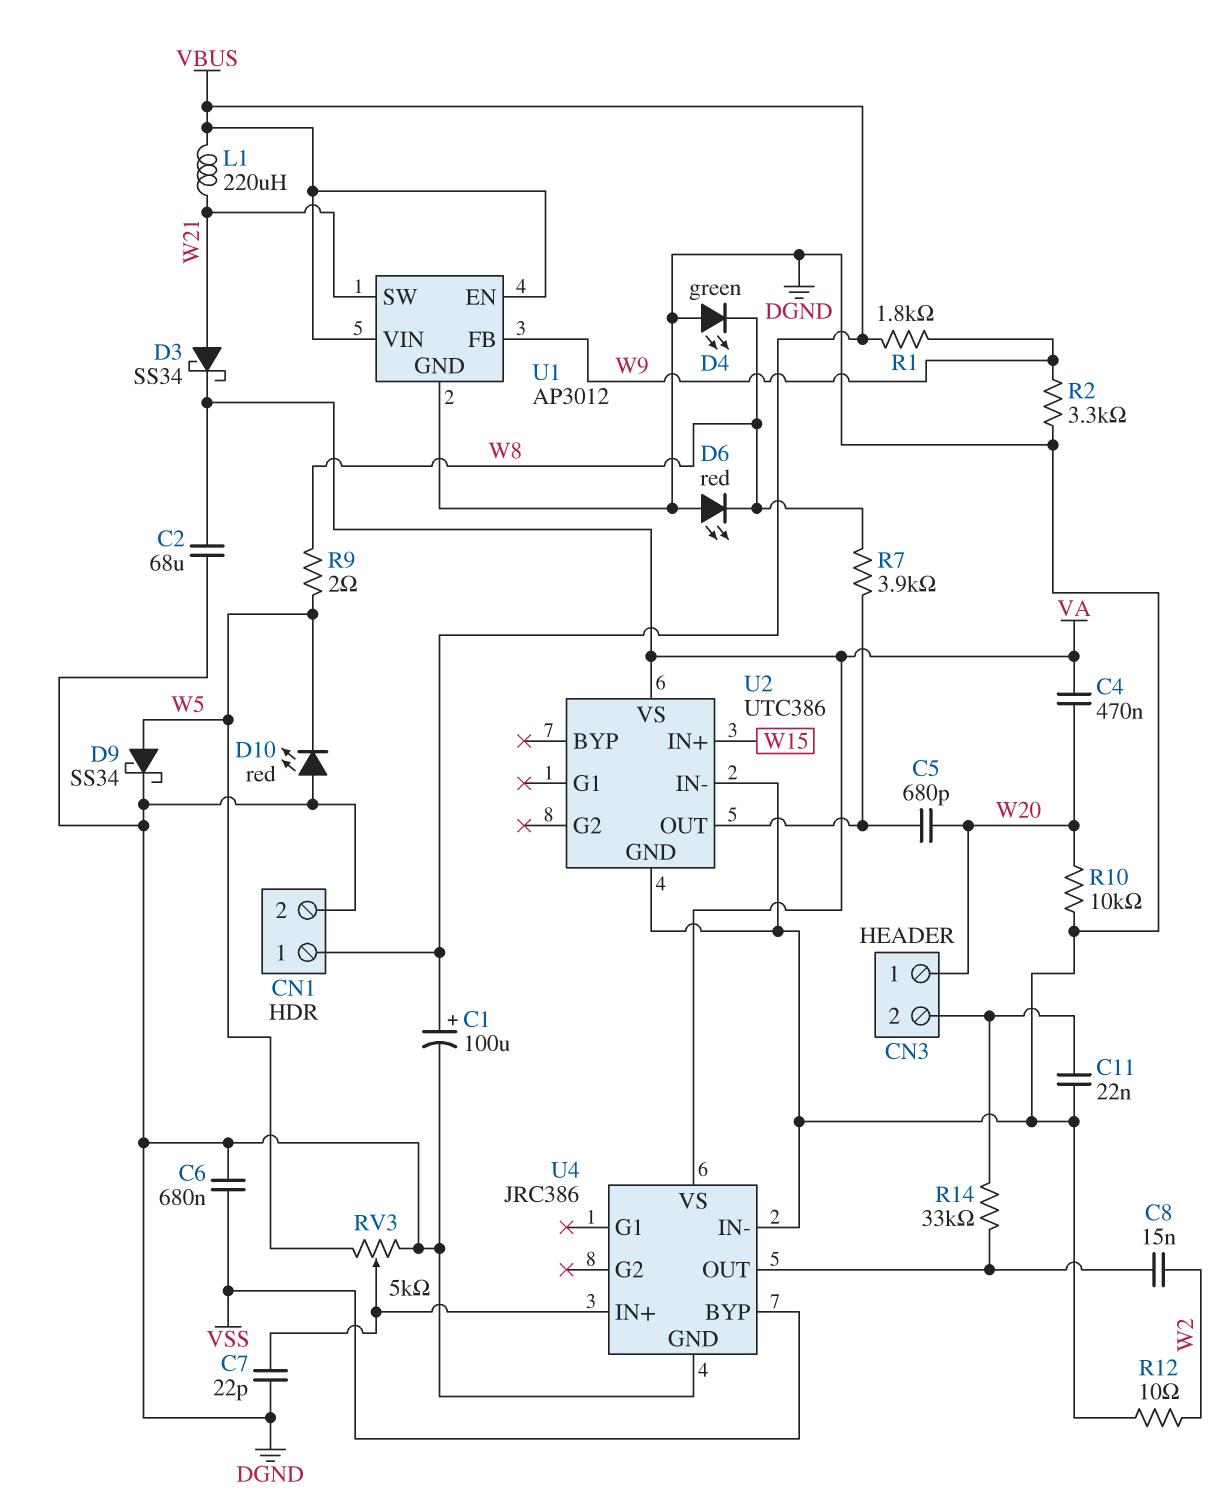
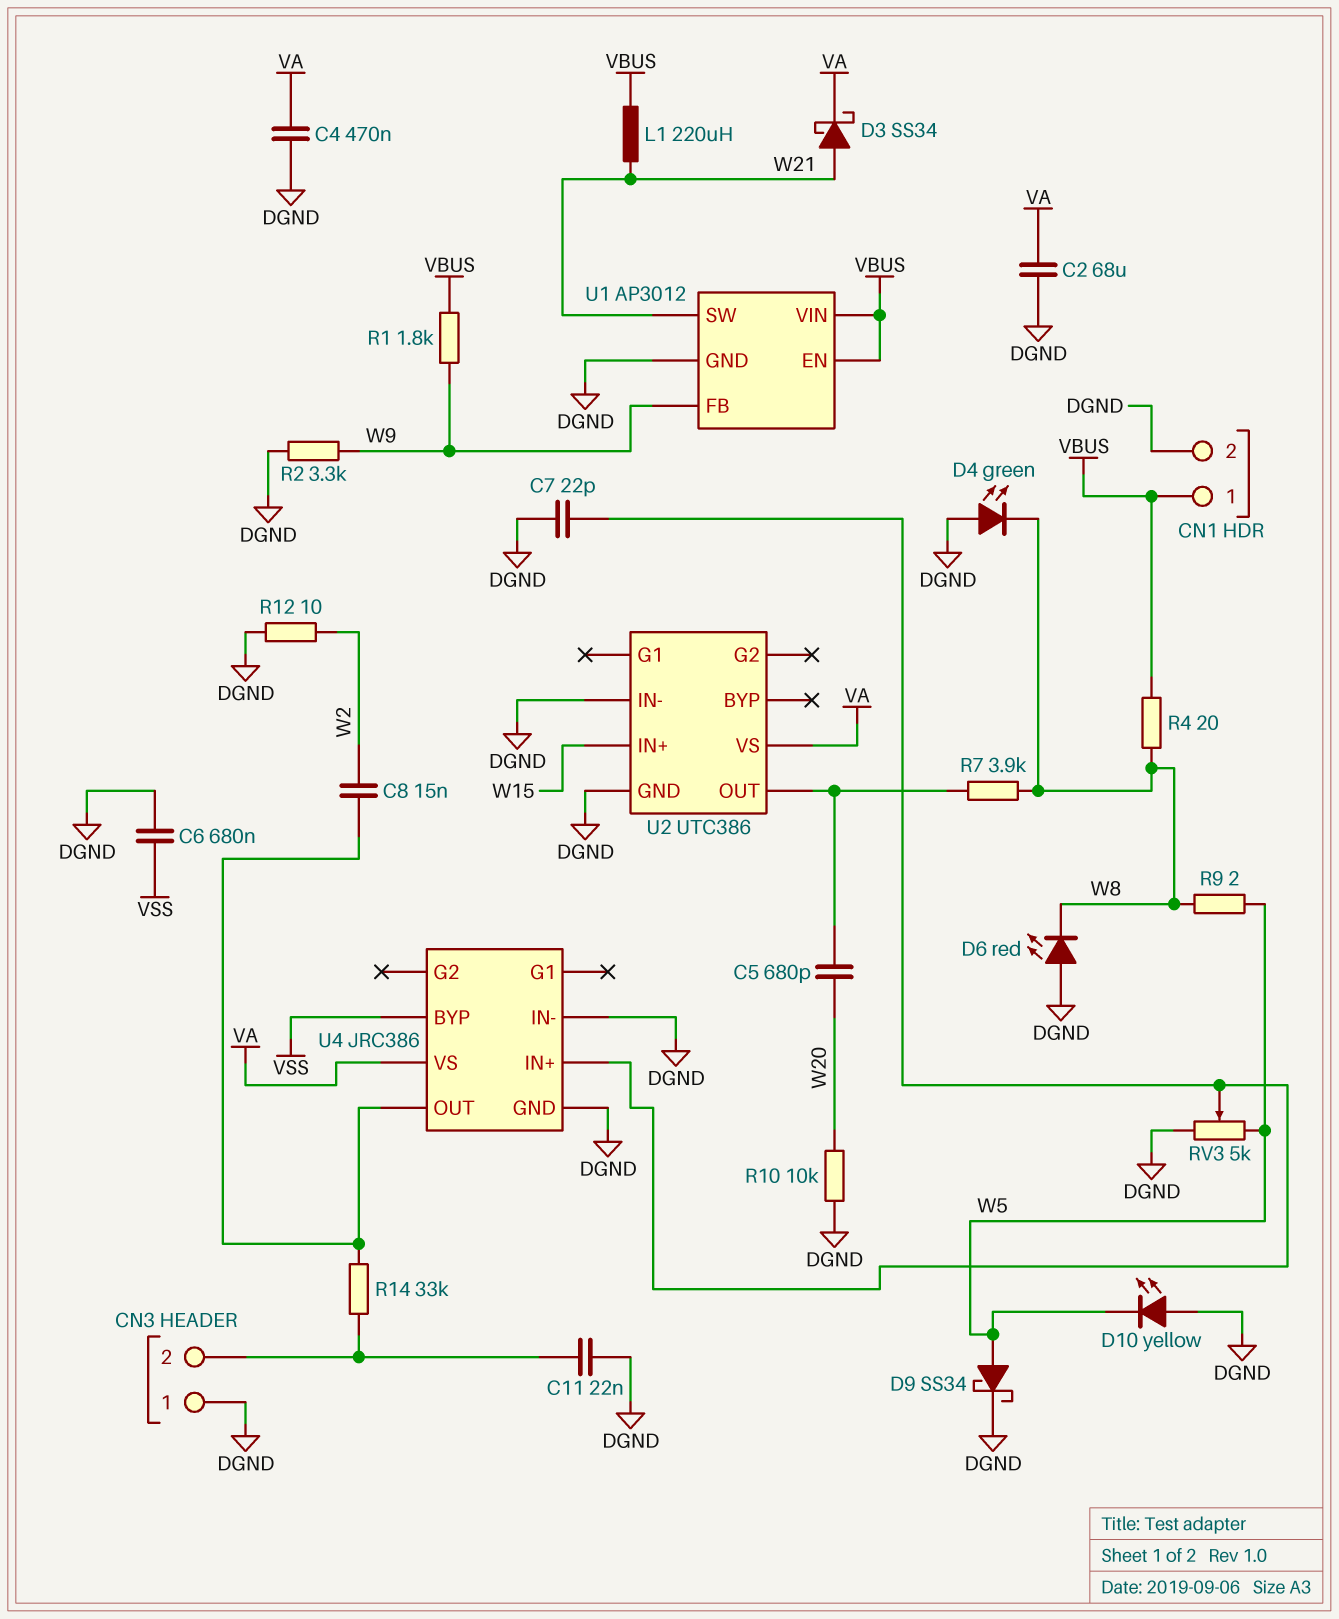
C1: 100uF (plus VBUS, minus DGND) -> none
C4: 470nF (VA, W20) -> 470nF (DGND, VA)
CN3 pin 1: W20 -> DGND
D10: LED red (A DGND, K W5) -> LED yellow (A DGND, K W5)
R4: none -> 20 (VBUS, W8)

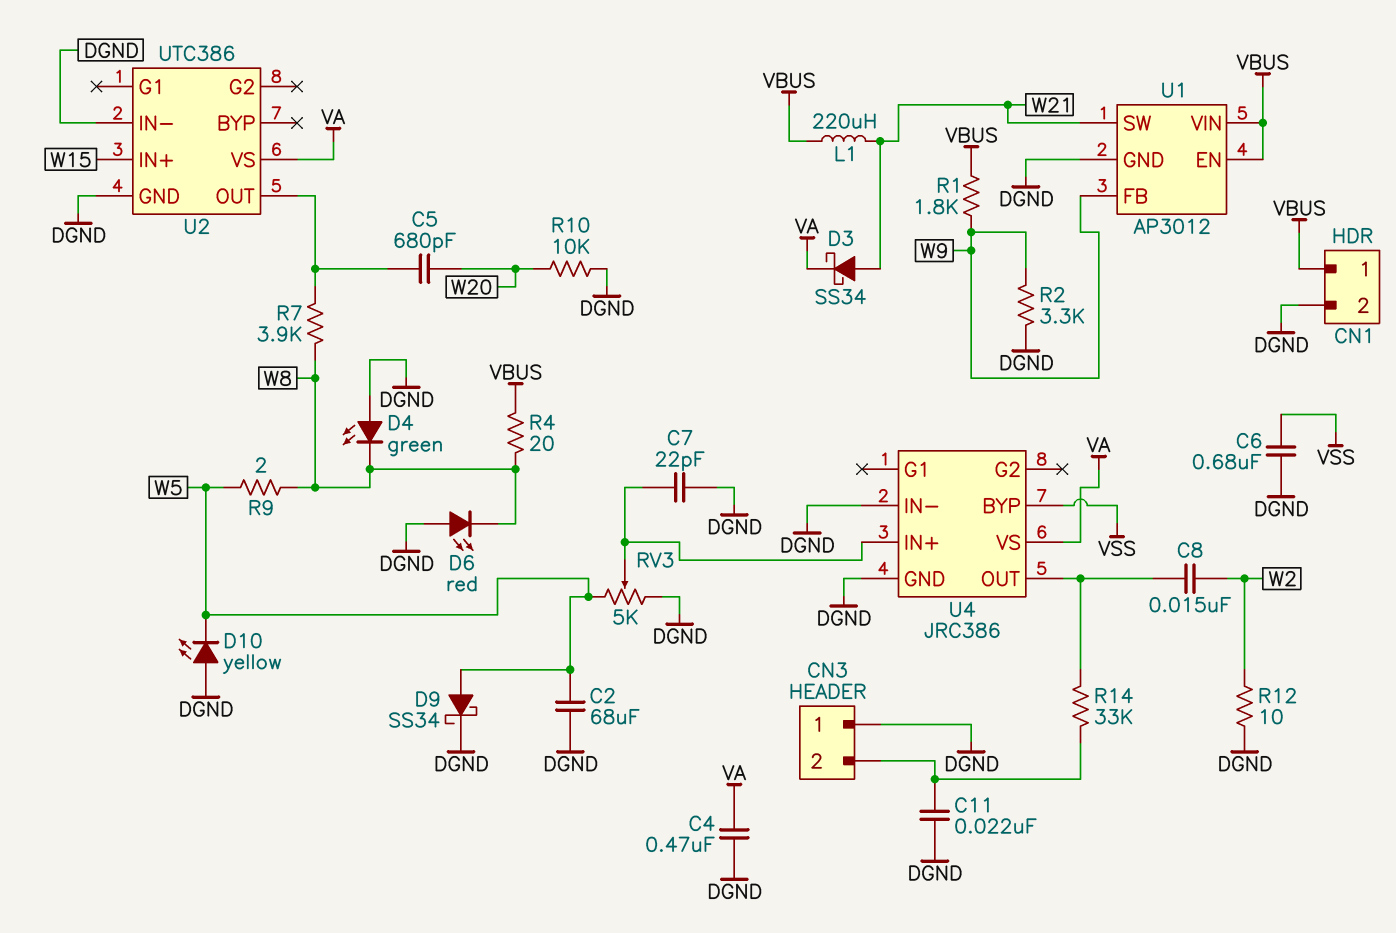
C2: 68uF (DGND, VA) -> 68uF (DGND, W5)

